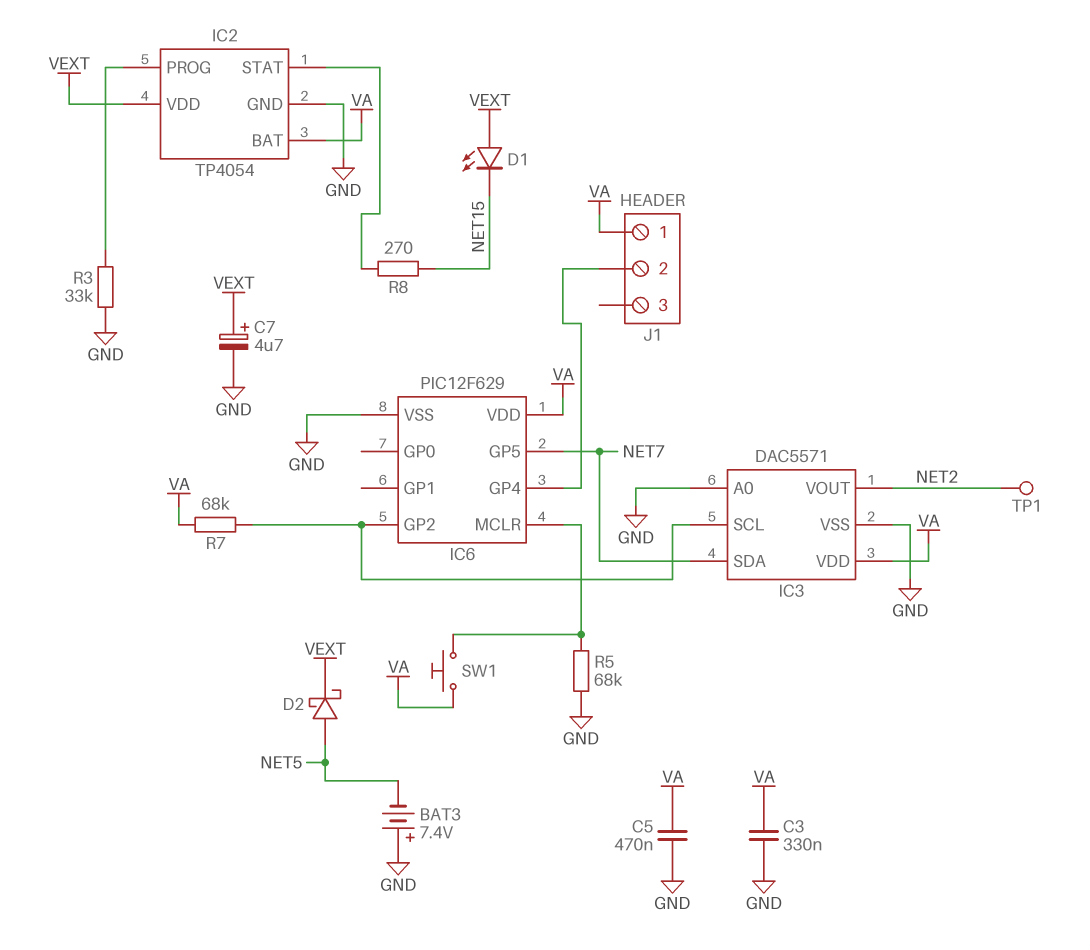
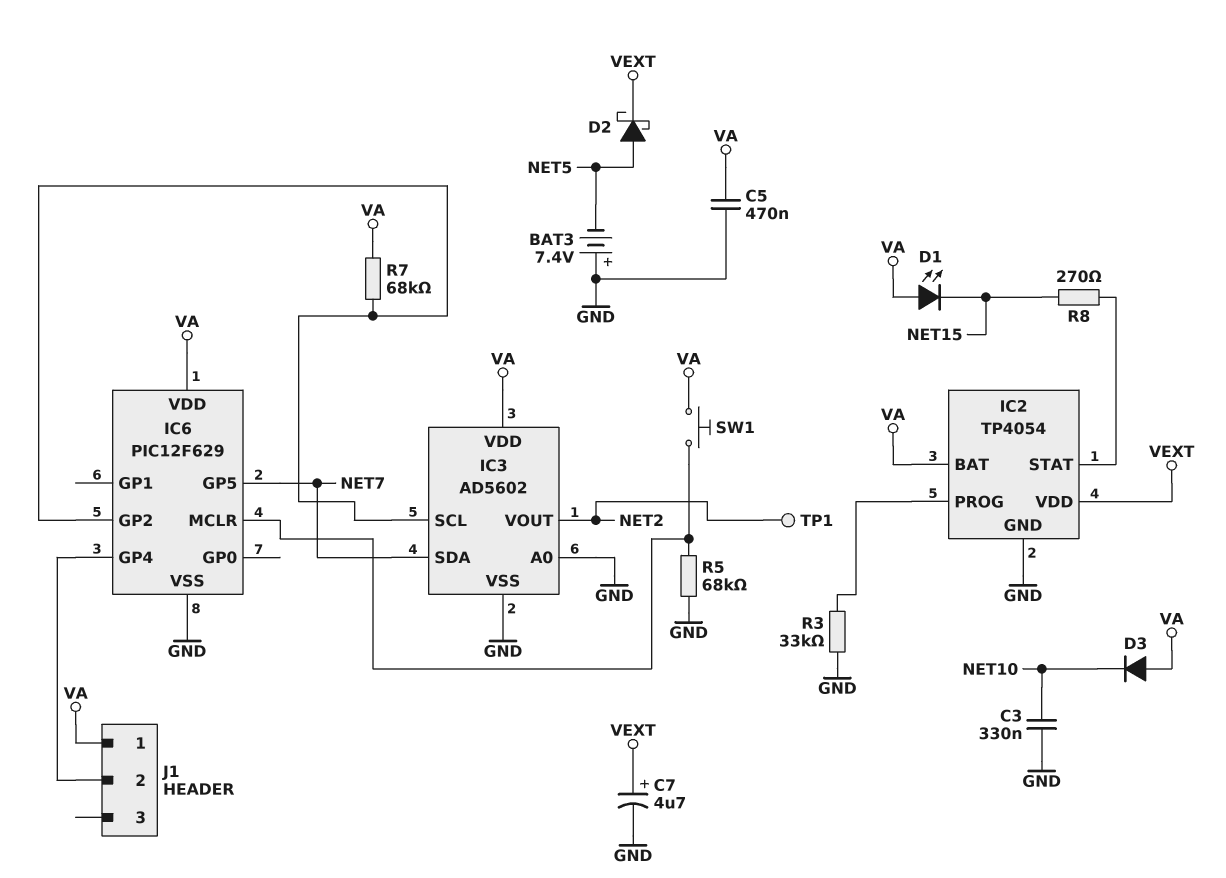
C3: 330nF (GND, VA) -> 330nF (GND, NET10)
D1: LED (A VEXT, K NET15) -> LED (A VA, K NET15)
D3: none -> diode (A VA, K NET10)
IC3: DAC5571 -> AD5602

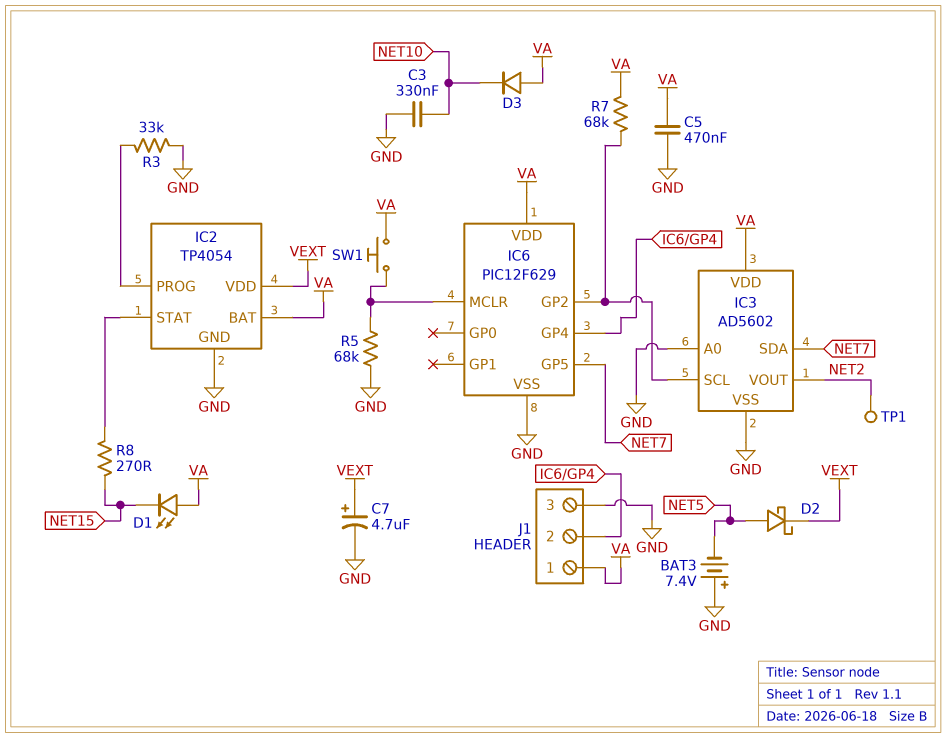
J1 pin 3: none -> GND

